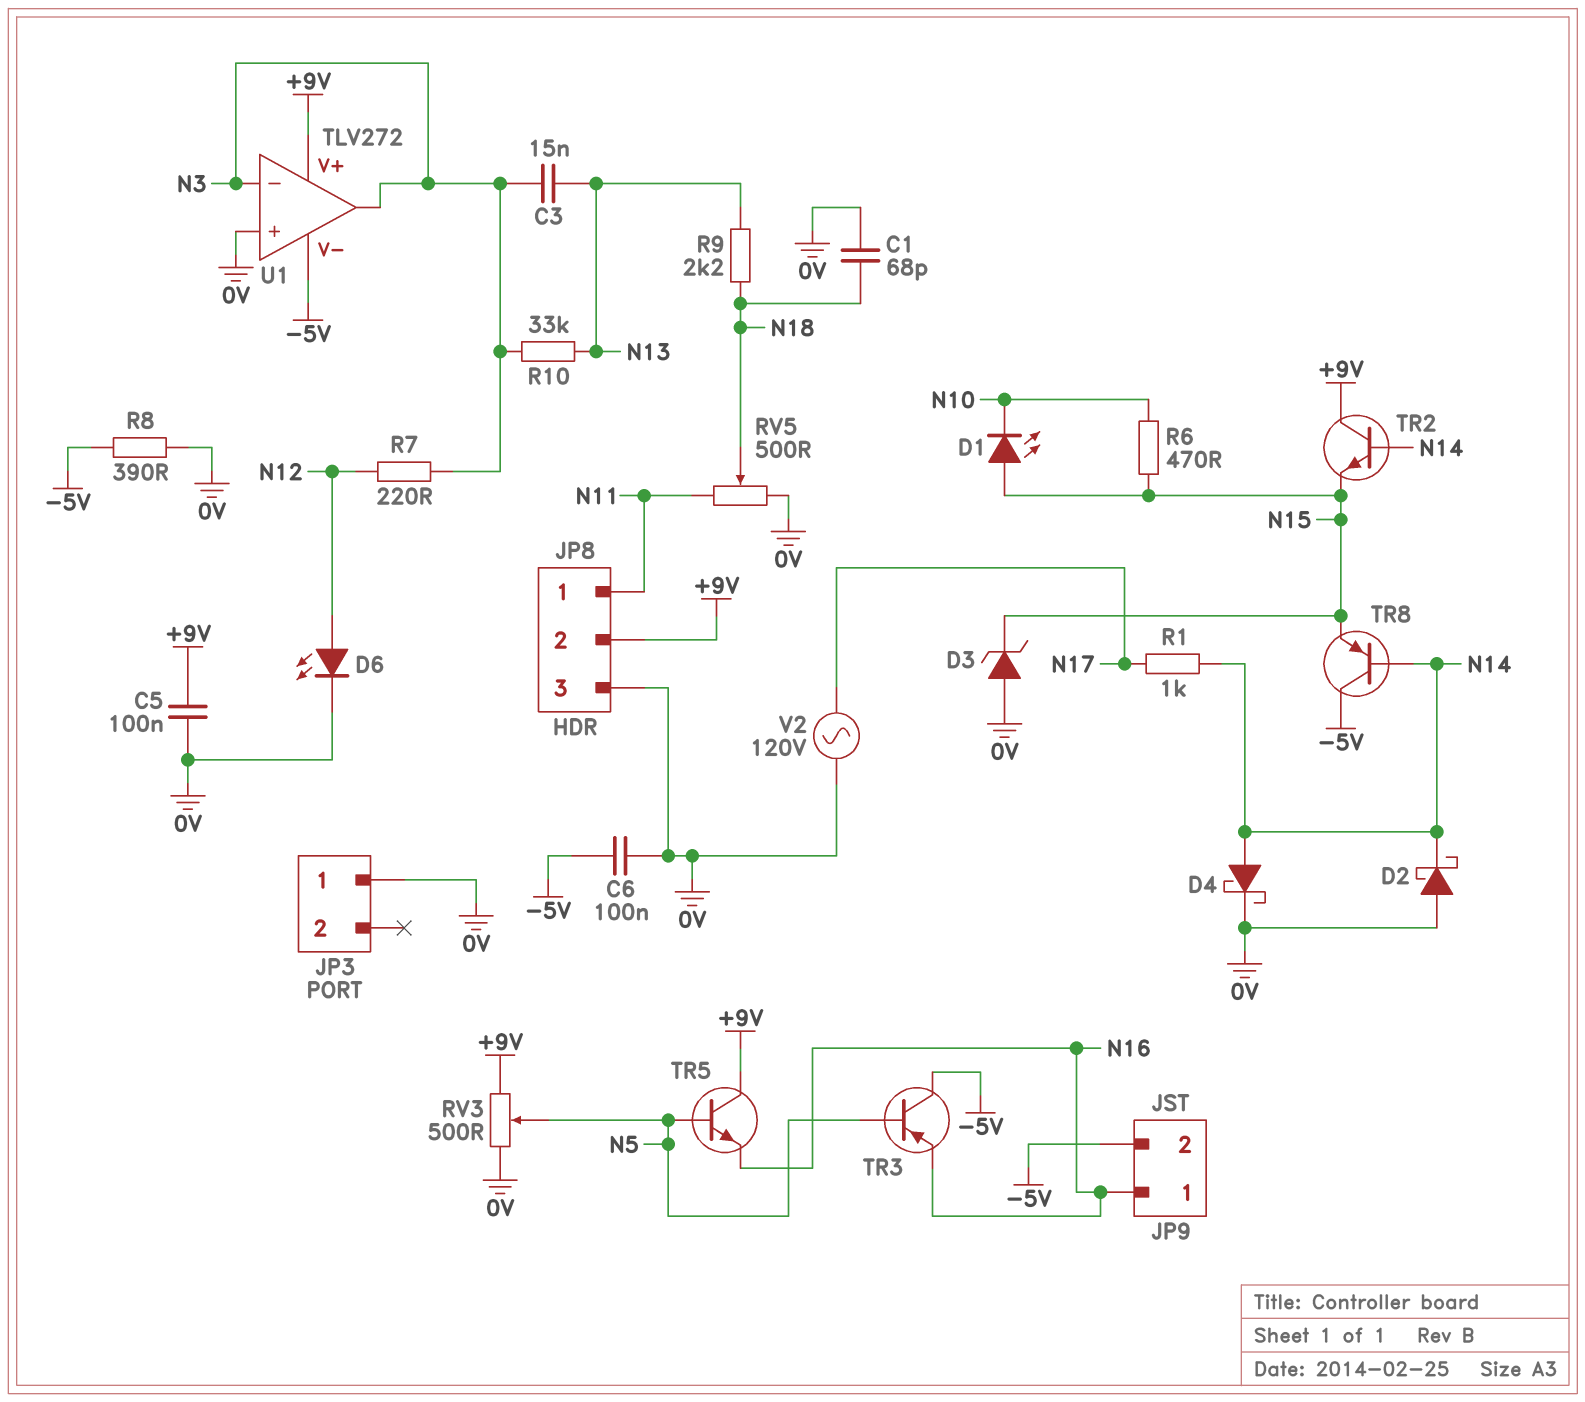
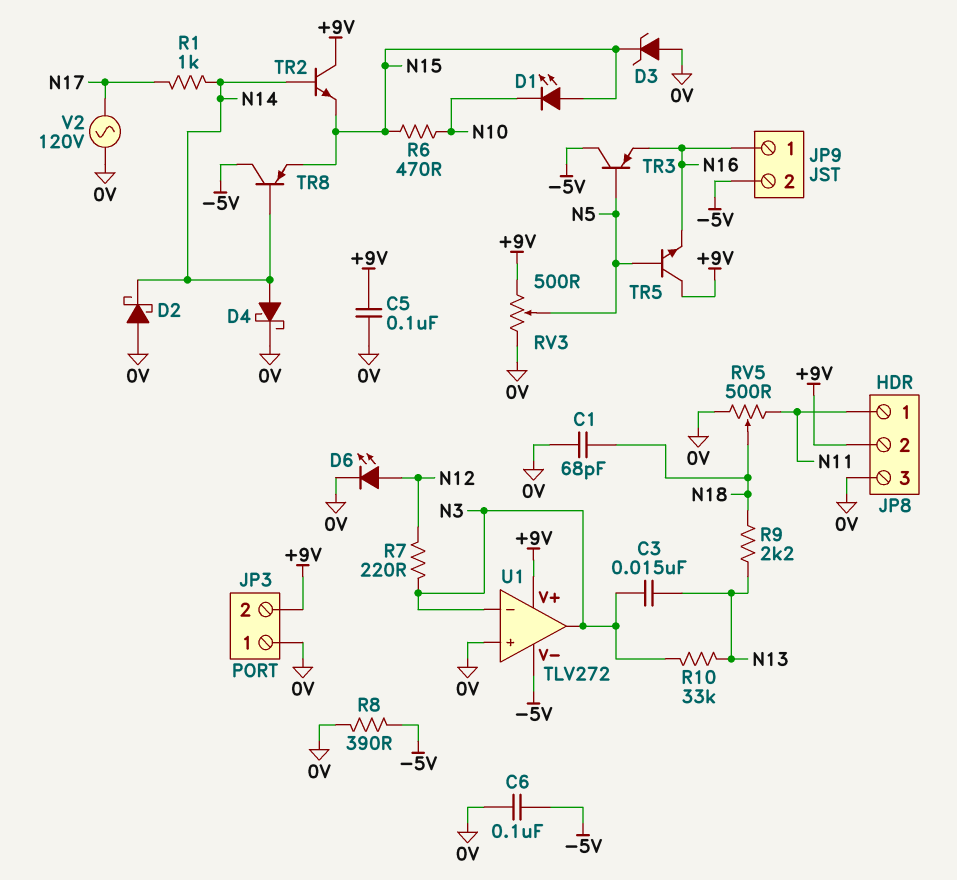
JP3 pin 2: none -> +9V

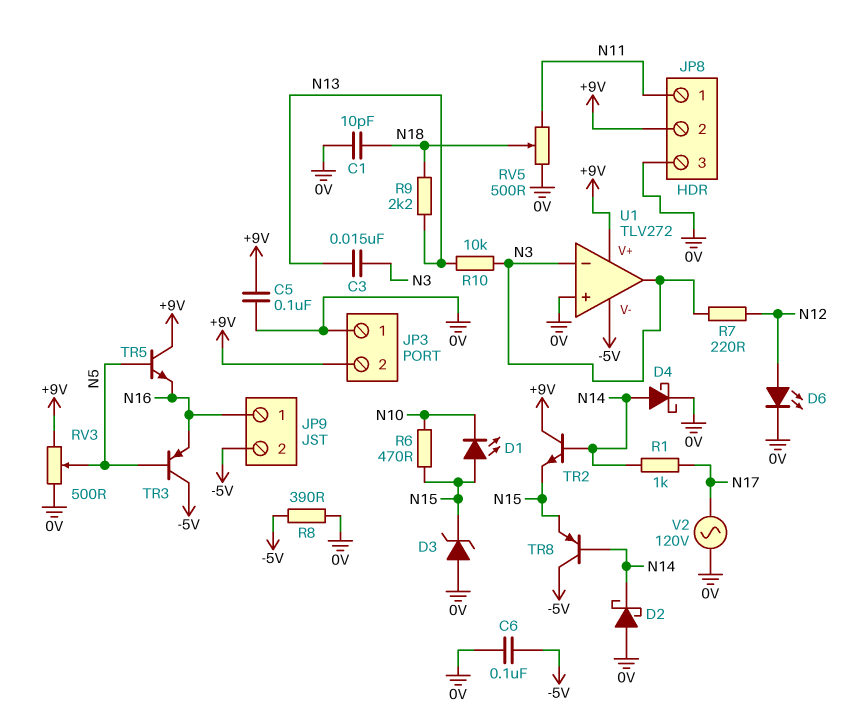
C1: 68pF (0V, N18) -> 10pF (0V, N18)
R10: 33k (N3, N13) -> 10k (N3, N13)

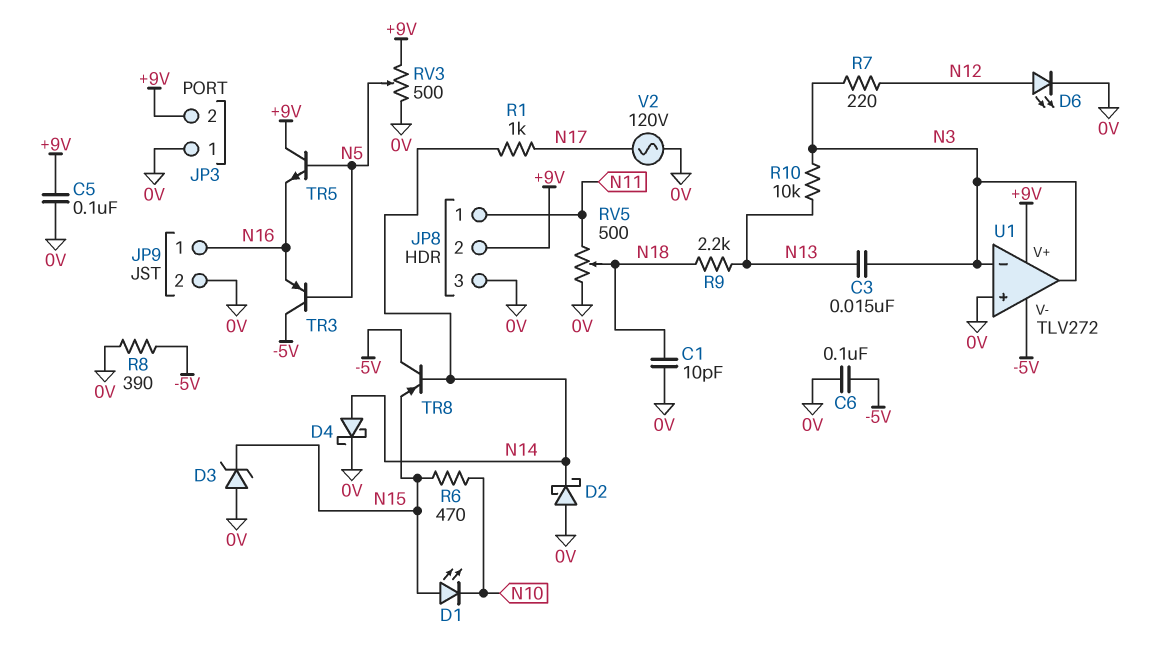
JP9 pin 2: -5V -> 0V
TR2: NPN (B N14, C +9V, E N15) -> none

